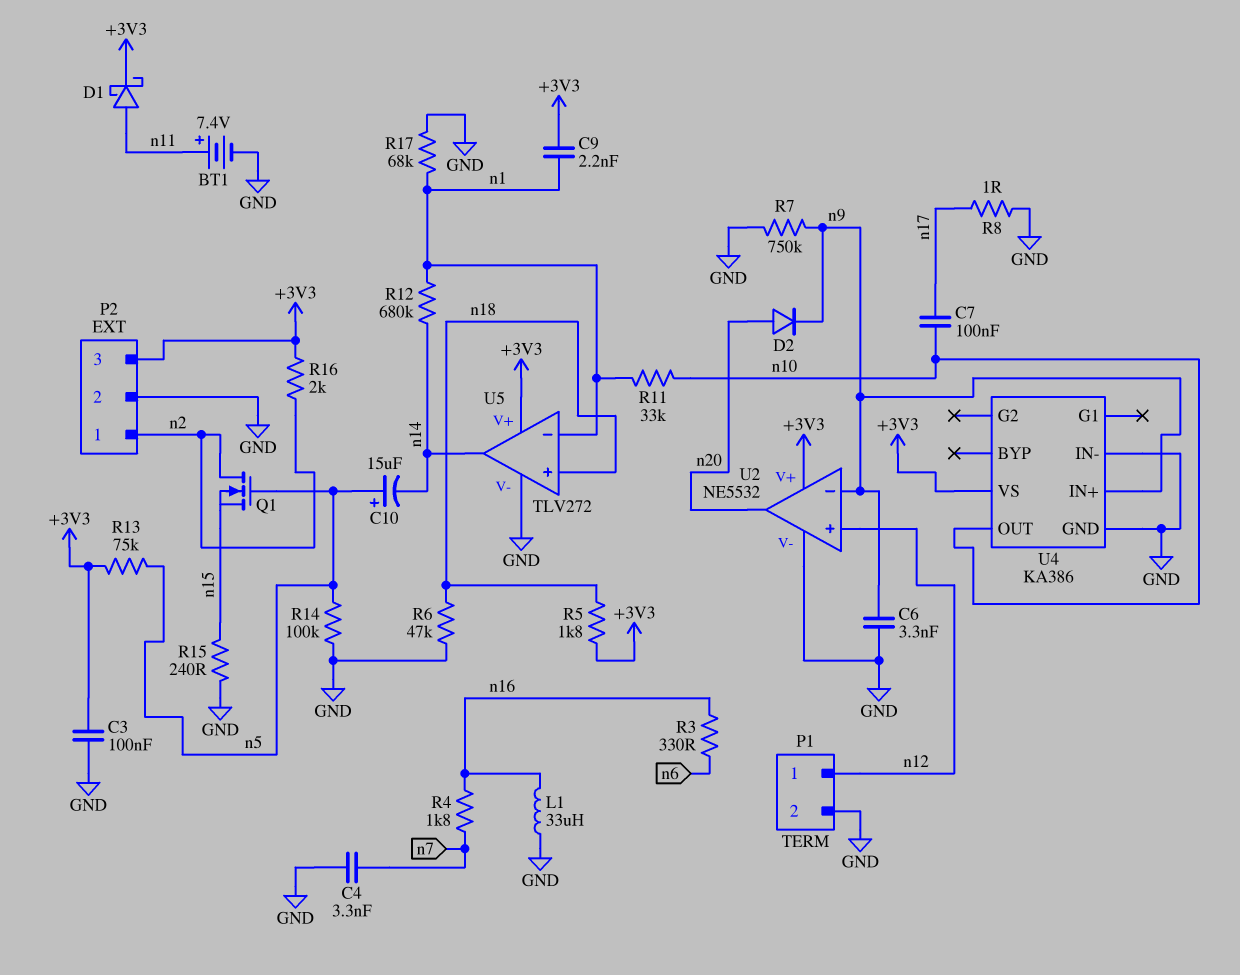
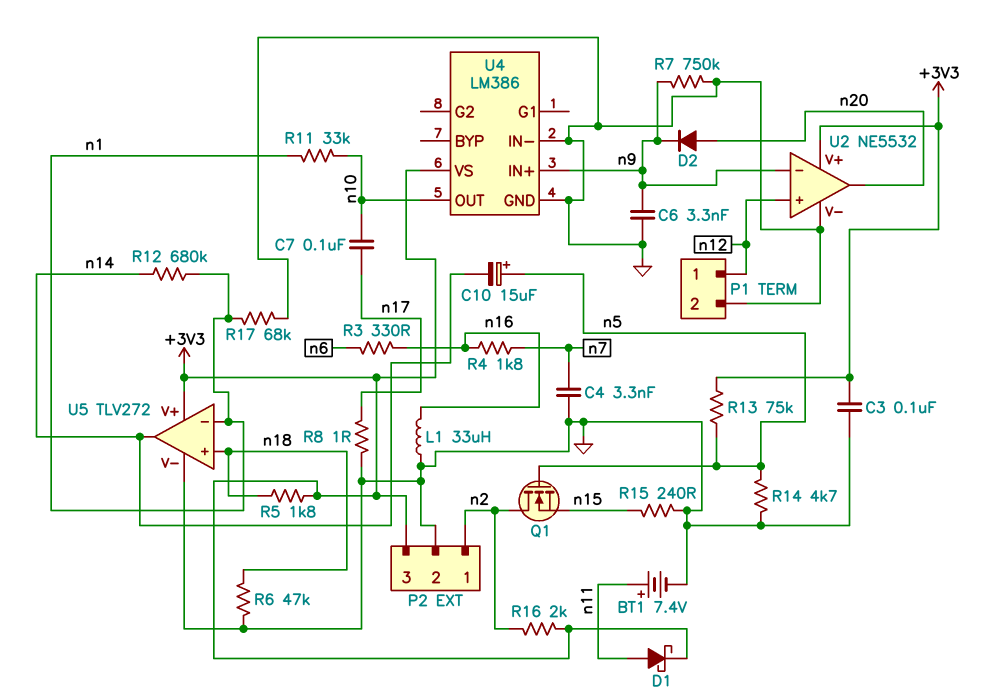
C9: 2.2nF (+3V3, n1) -> none
R14: 100k (GND, n5) -> 4.7k (GND, n5)
U4: KA386 -> LM386

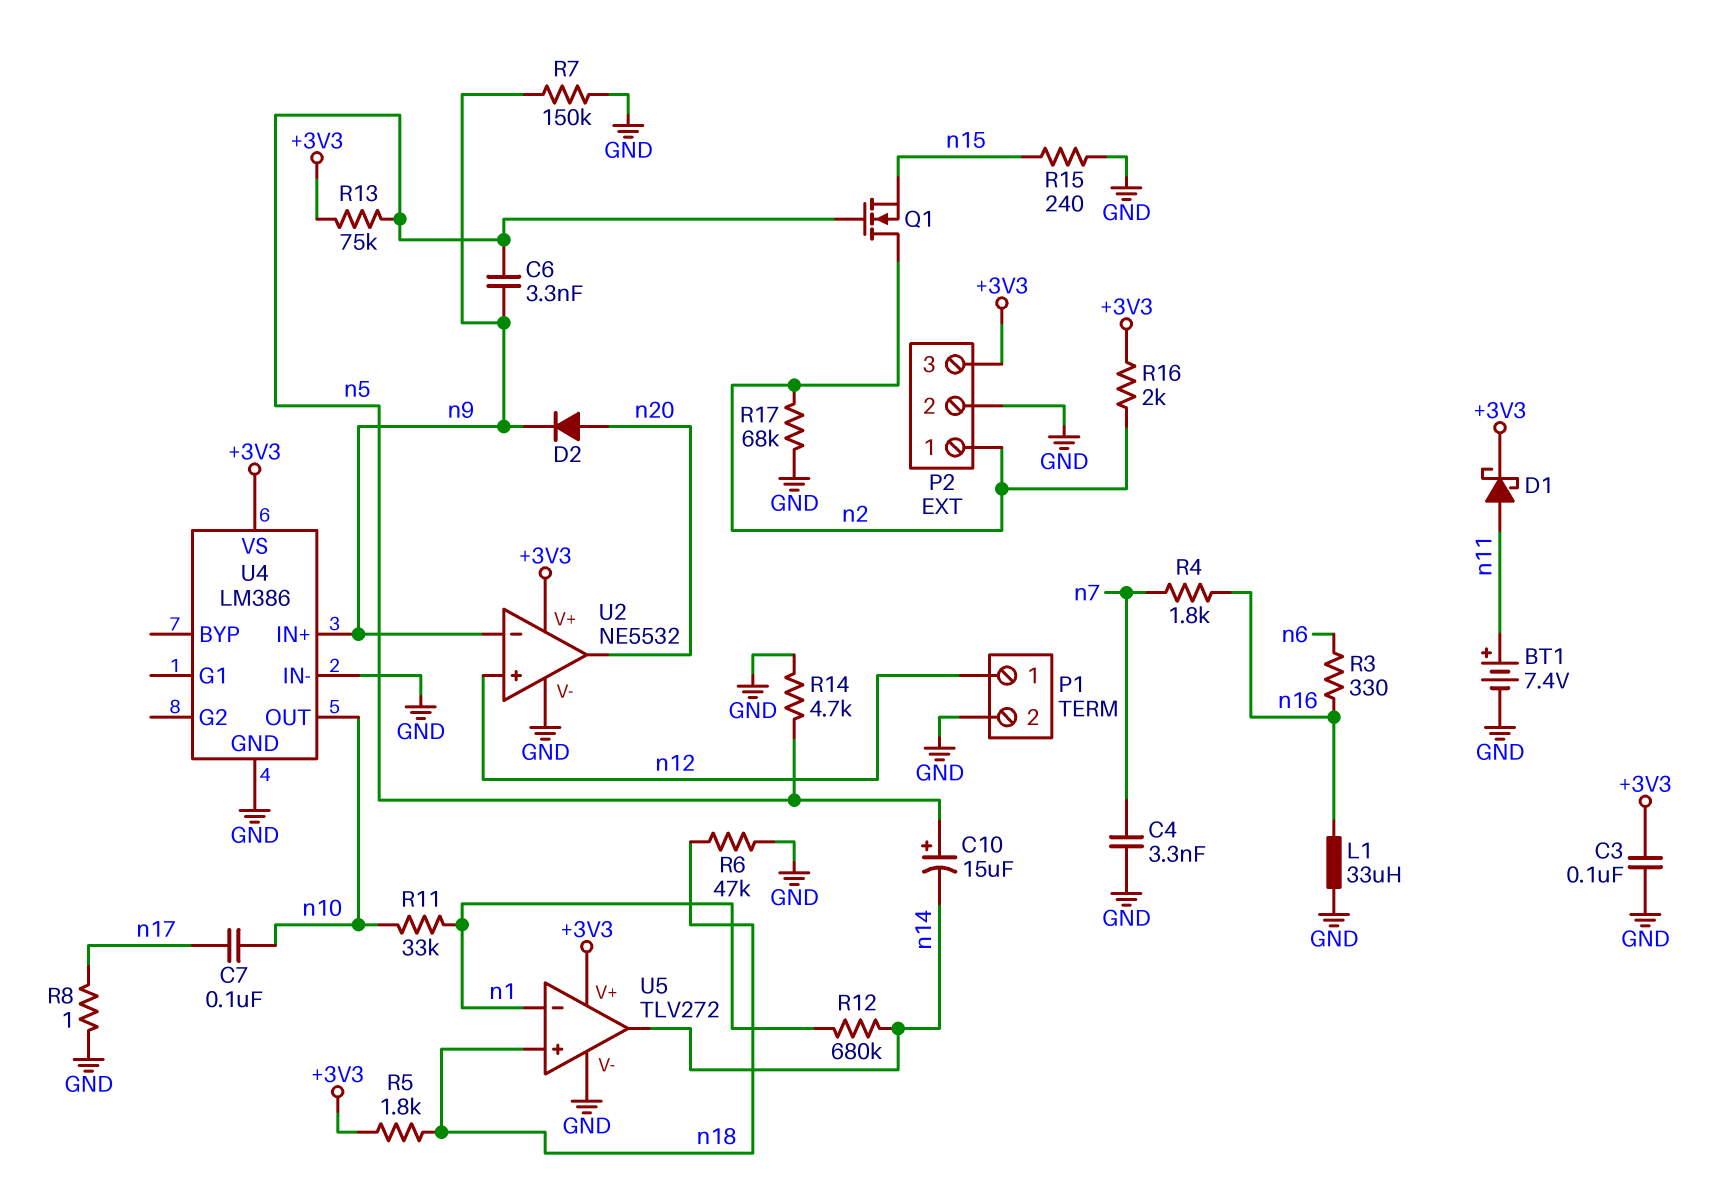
C6: 3.3nF (GND, n9) -> 3.3nF (n5, n9)
R7: 750k (GND, n9) -> 150k (GND, n9)
R17: 68k (GND, n1) -> 68k (GND, n2)

